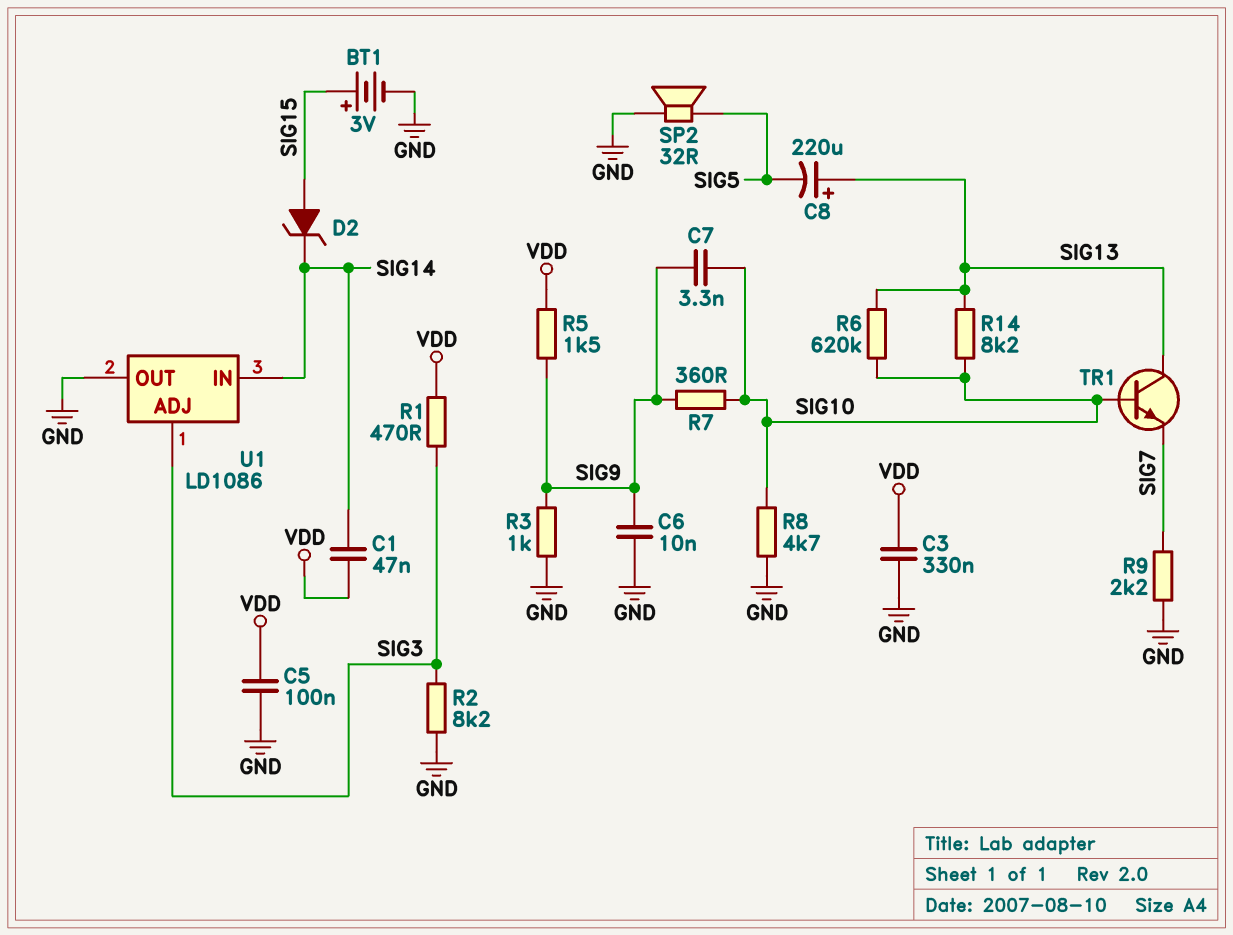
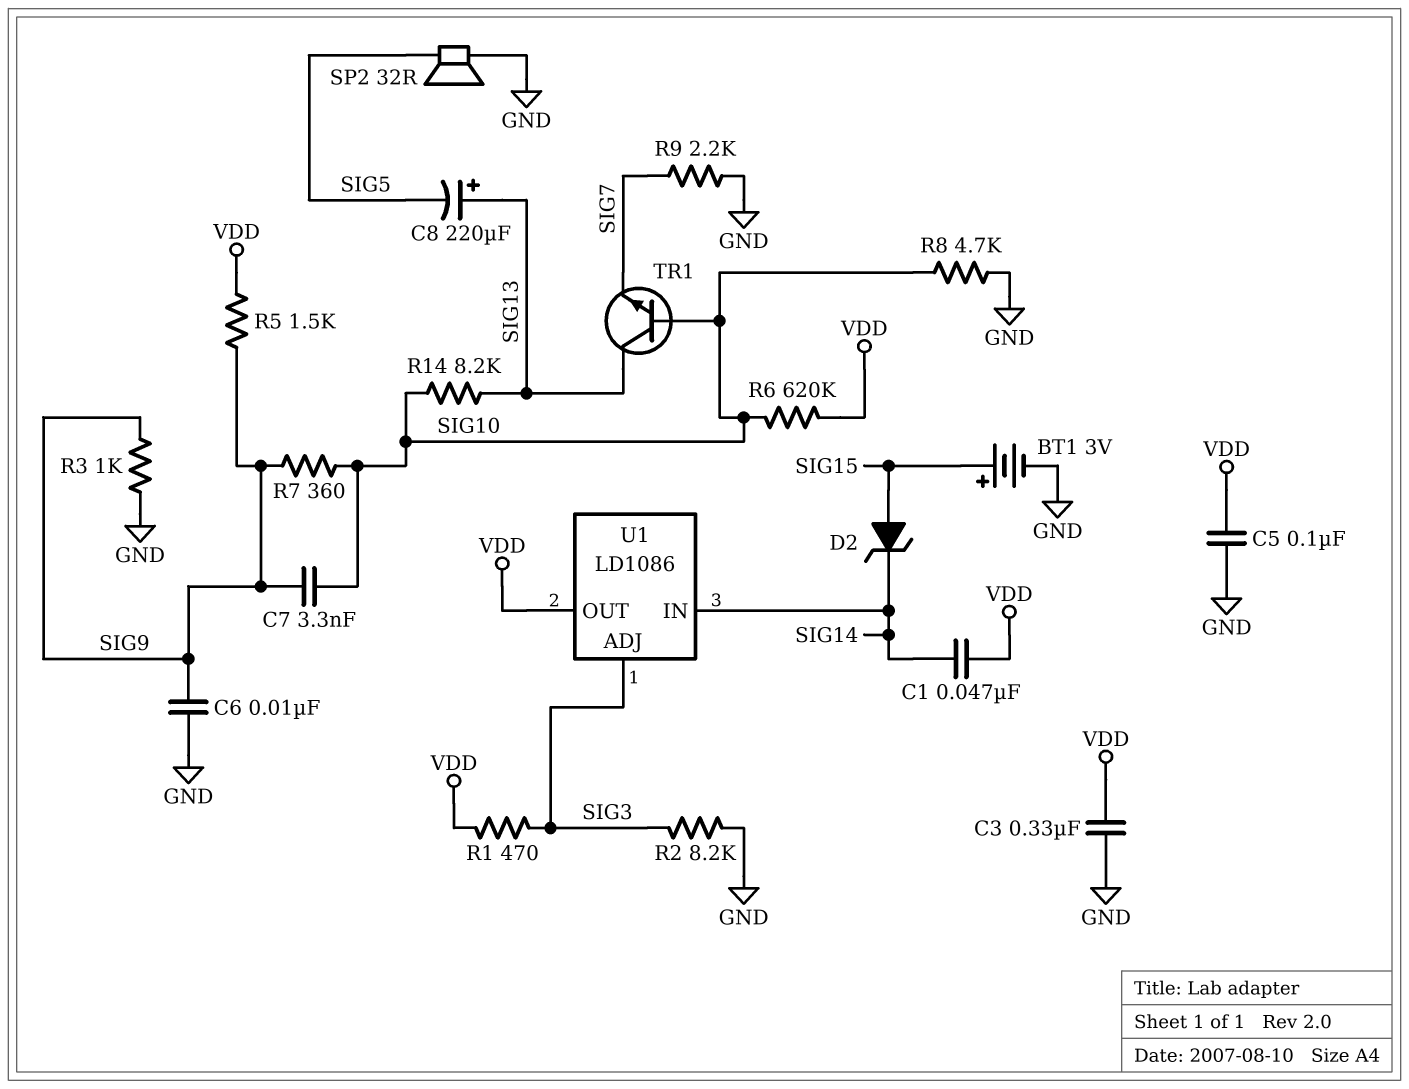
R6: 620k (SIG10, SIG13) -> 620k (SIG10, VDD)
U1 pin OUT: GND -> VDD

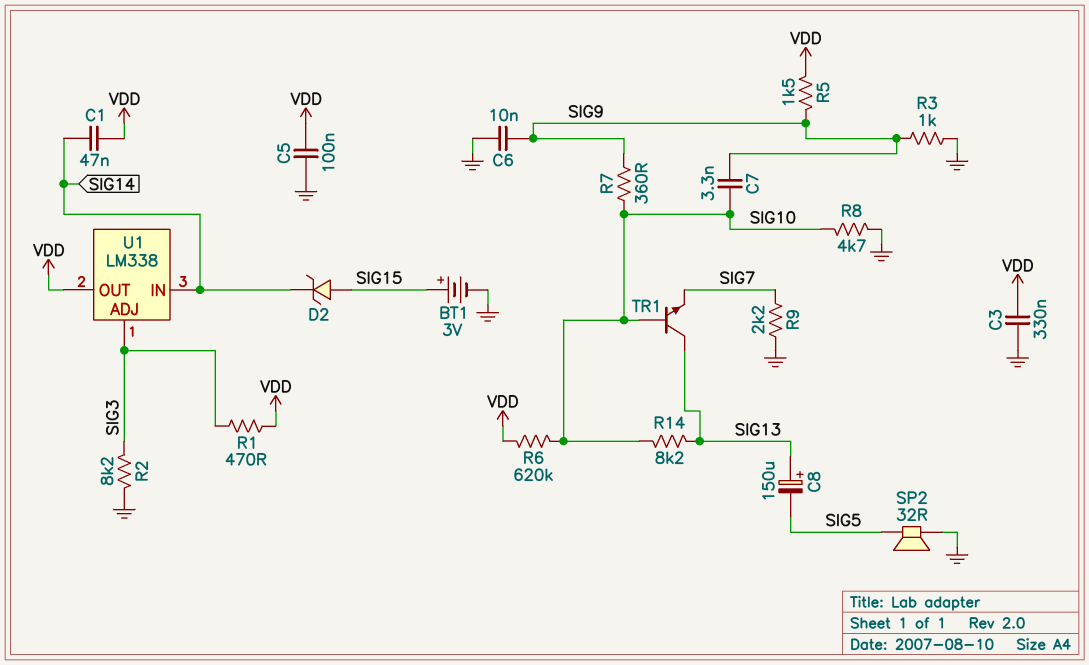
C8: 220uF (plus SIG13, minus SIG5) -> 150uF (plus SIG13, minus SIG5)
U1: LD1086 -> LM338

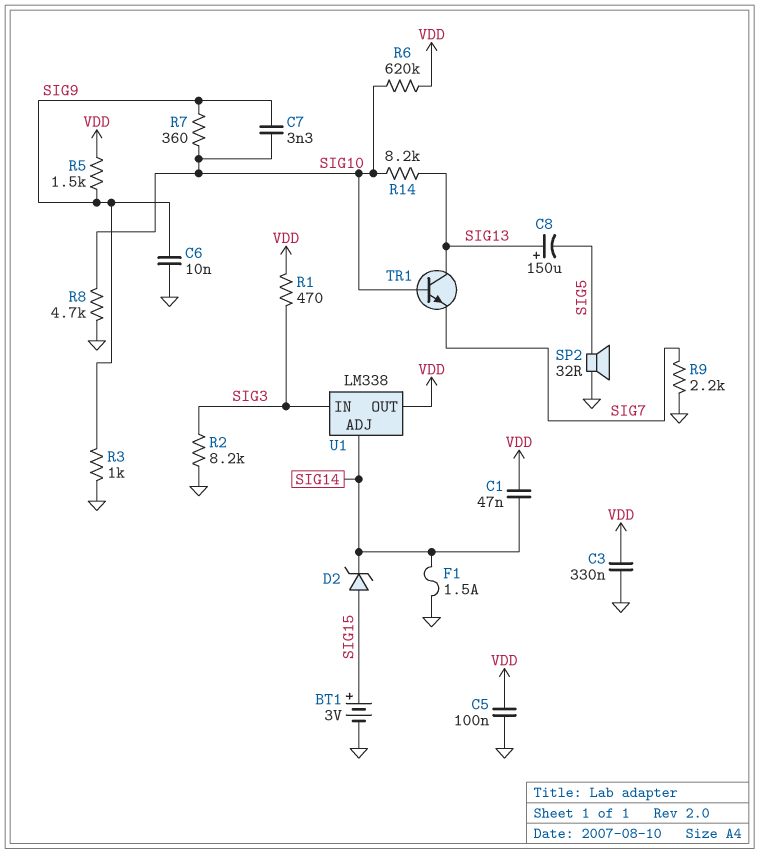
F1: none -> 1.5A (GND, SIG14)
U1 pin ADJ: SIG3 -> SIG14
U1 pin IN: SIG14 -> SIG3

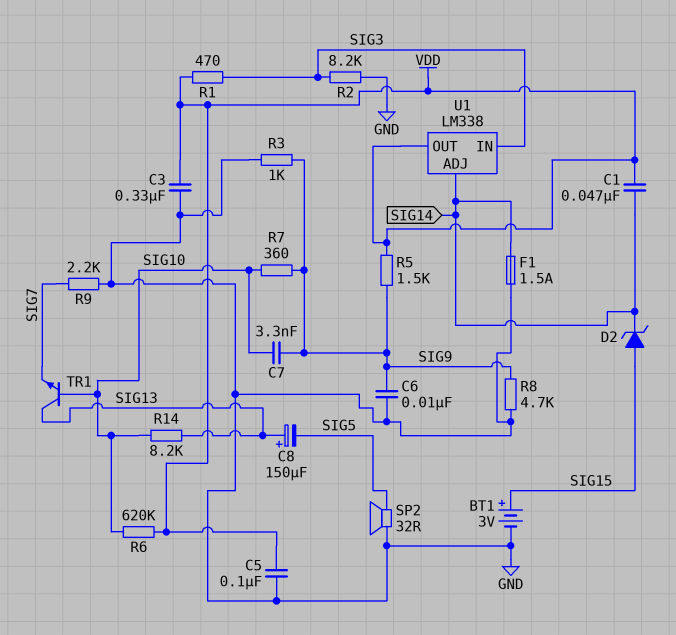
R8: 4.7k (GND, SIG10) -> 4.7k (GND, SIG9)

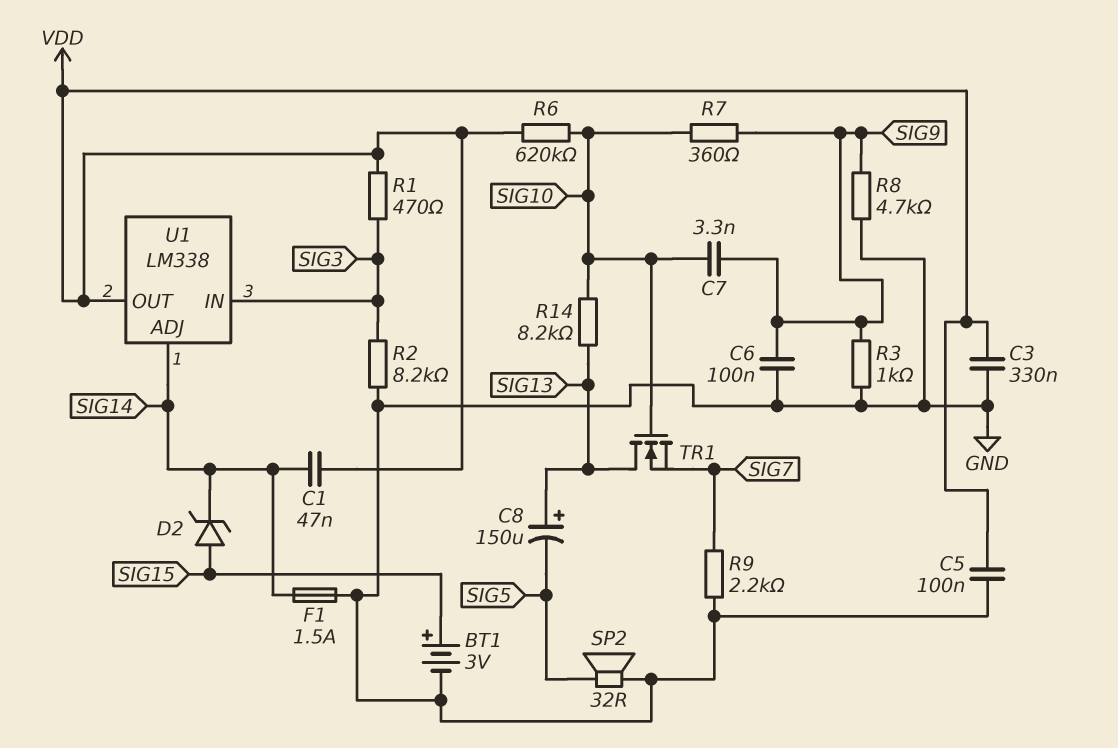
C6: 10nF (GND, SIG9) -> 100nF (GND, SIG9)
R5: 1.5k (SIG9, VDD) -> none
TR1: NPN (B SIG10, C SIG13, E SIG7) -> NMOS (G SIG10, D SIG13, S SIG7)

